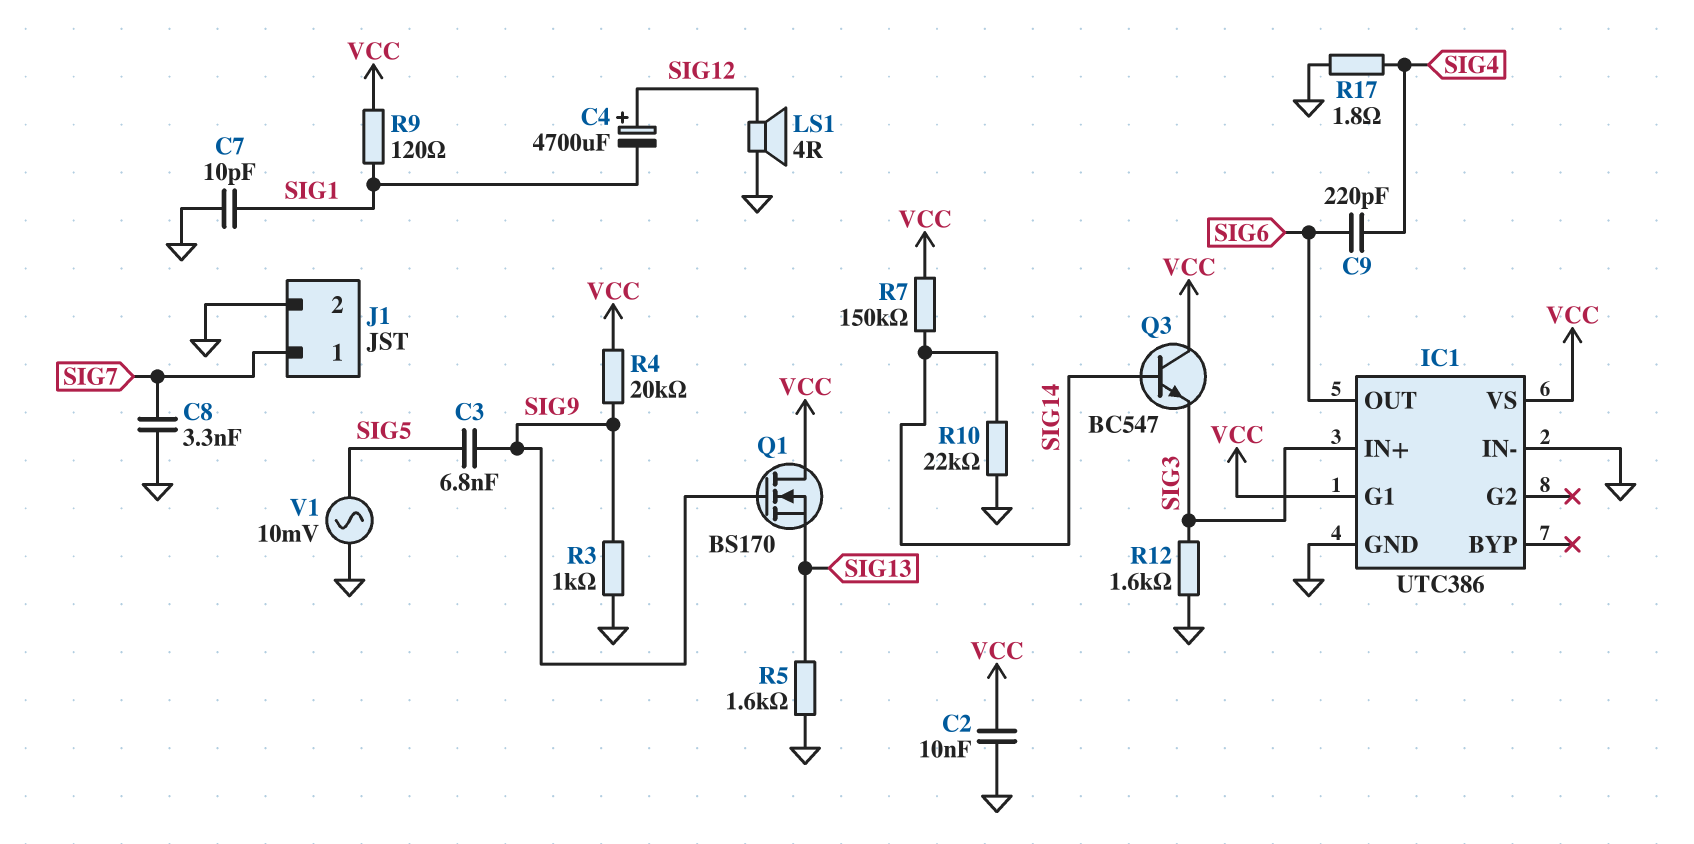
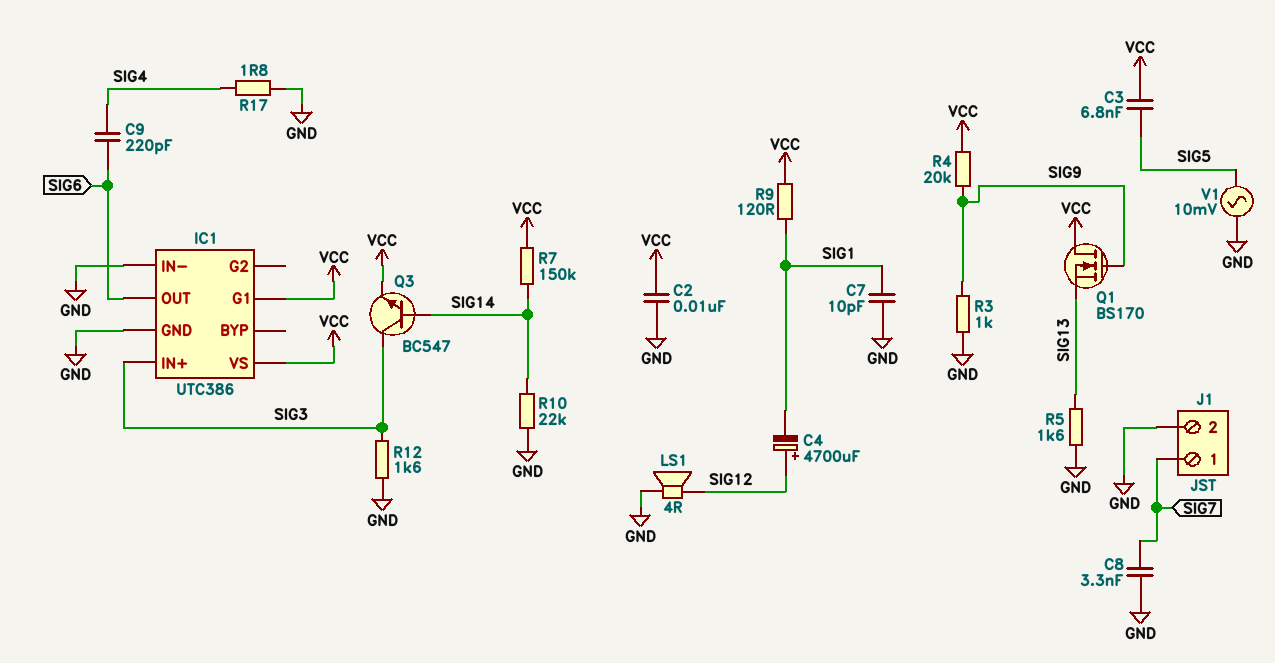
C3: 6.8nF (SIG5, SIG9) -> 6.8nF (SIG5, VCC)
Q3: NPN BC547 (B SIG14, C VCC, E SIG3) -> NPN BC547 (B SIG14, C SIG3, E VCC)

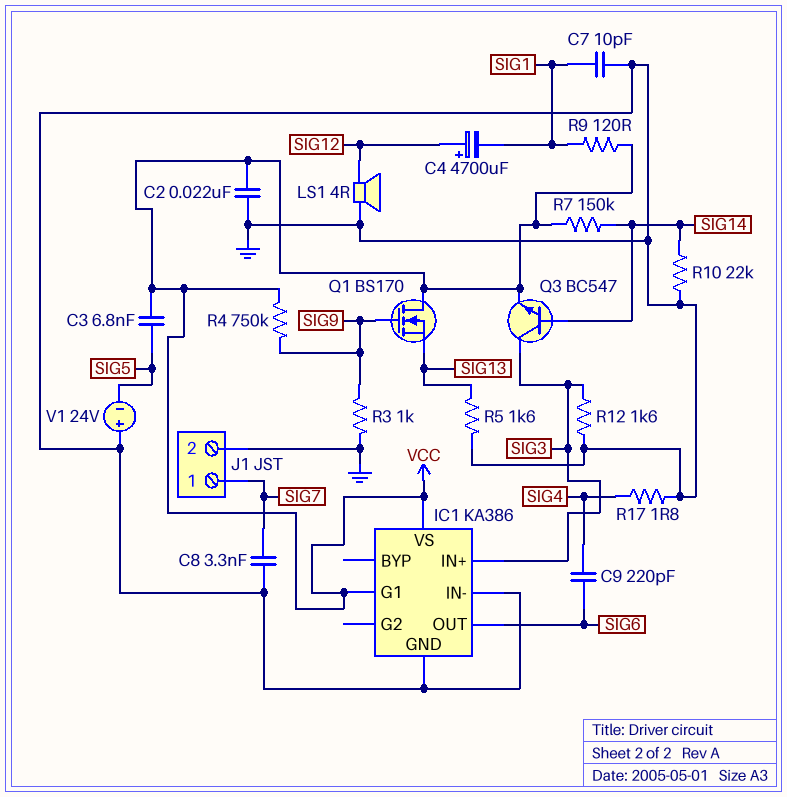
C2: 10nF (GND, VCC) -> 22nF (GND, VCC)
IC1: UTC386 -> KA386
R4: 20k (SIG9, VCC) -> 750k (SIG9, VCC)
V1: AC 10mV (GND, SIG5) -> 24V (plus GND, minus SIG5)

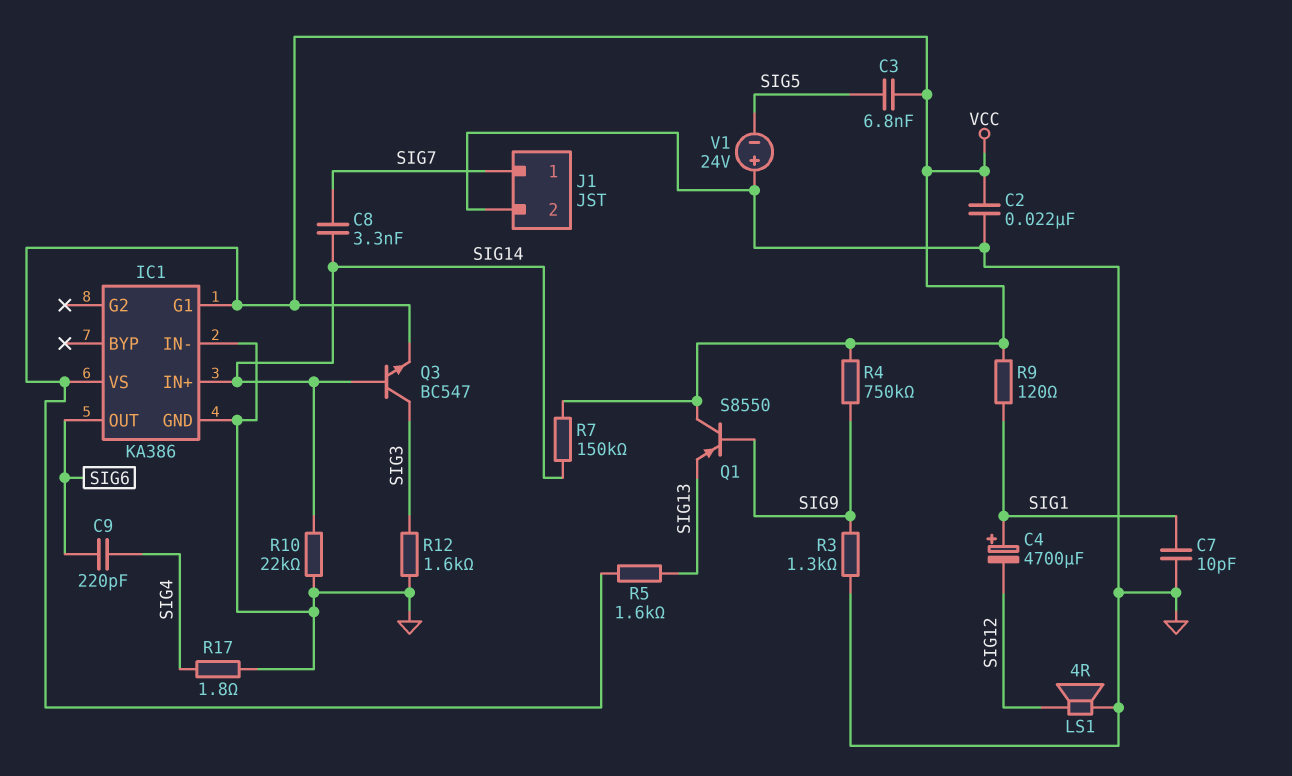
C4: 4700uF (plus SIG12, minus SIG1) -> 4700uF (plus SIG1, minus SIG12)
C8: 3.3nF (GND, SIG7) -> 3.3nF (SIG7, SIG14)
IC1 pin IN+: SIG3 -> SIG14
Q1: NMOS BS170 (G SIG9, D VCC, S SIG13) -> PNP S8550 (B SIG9, C VCC, E SIG13)
R3: 1k (GND, SIG9) -> 1.3k (GND, SIG9)
R5: 1.6k (GND, SIG13) -> 1.6k (SIG13, VCC)

